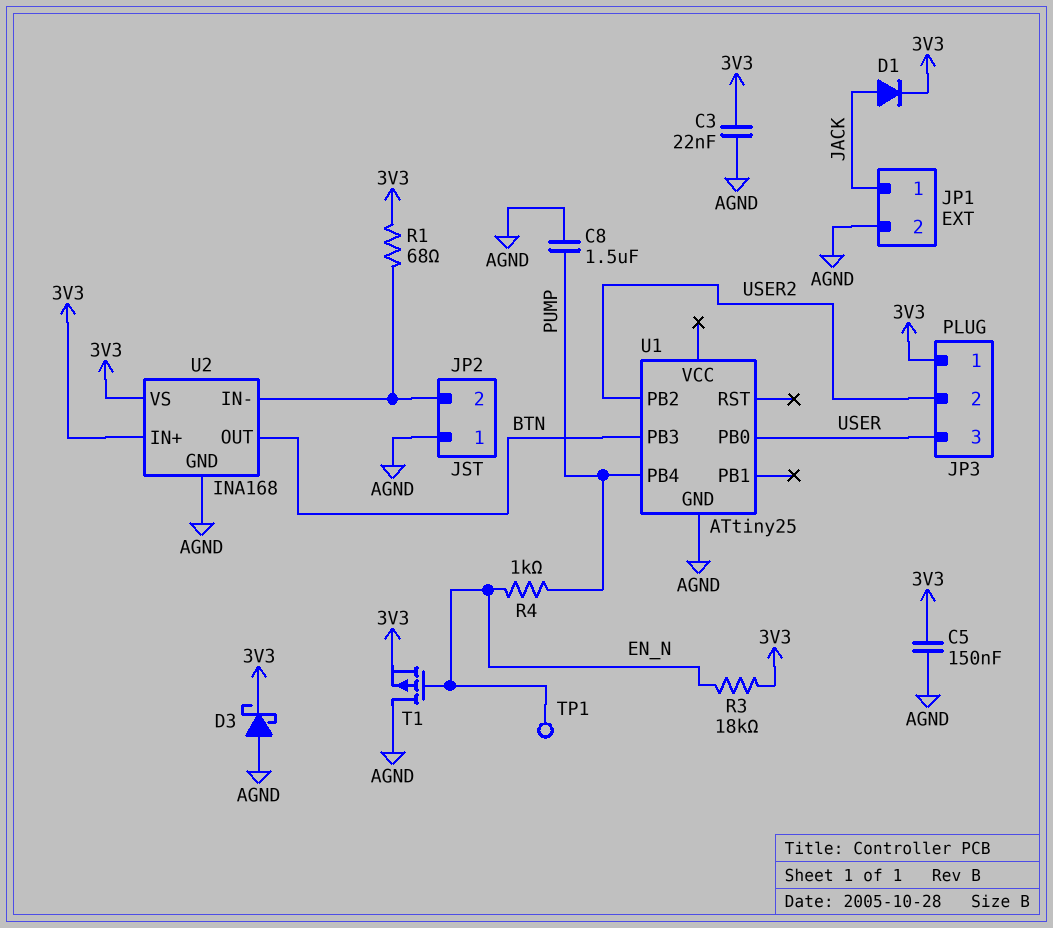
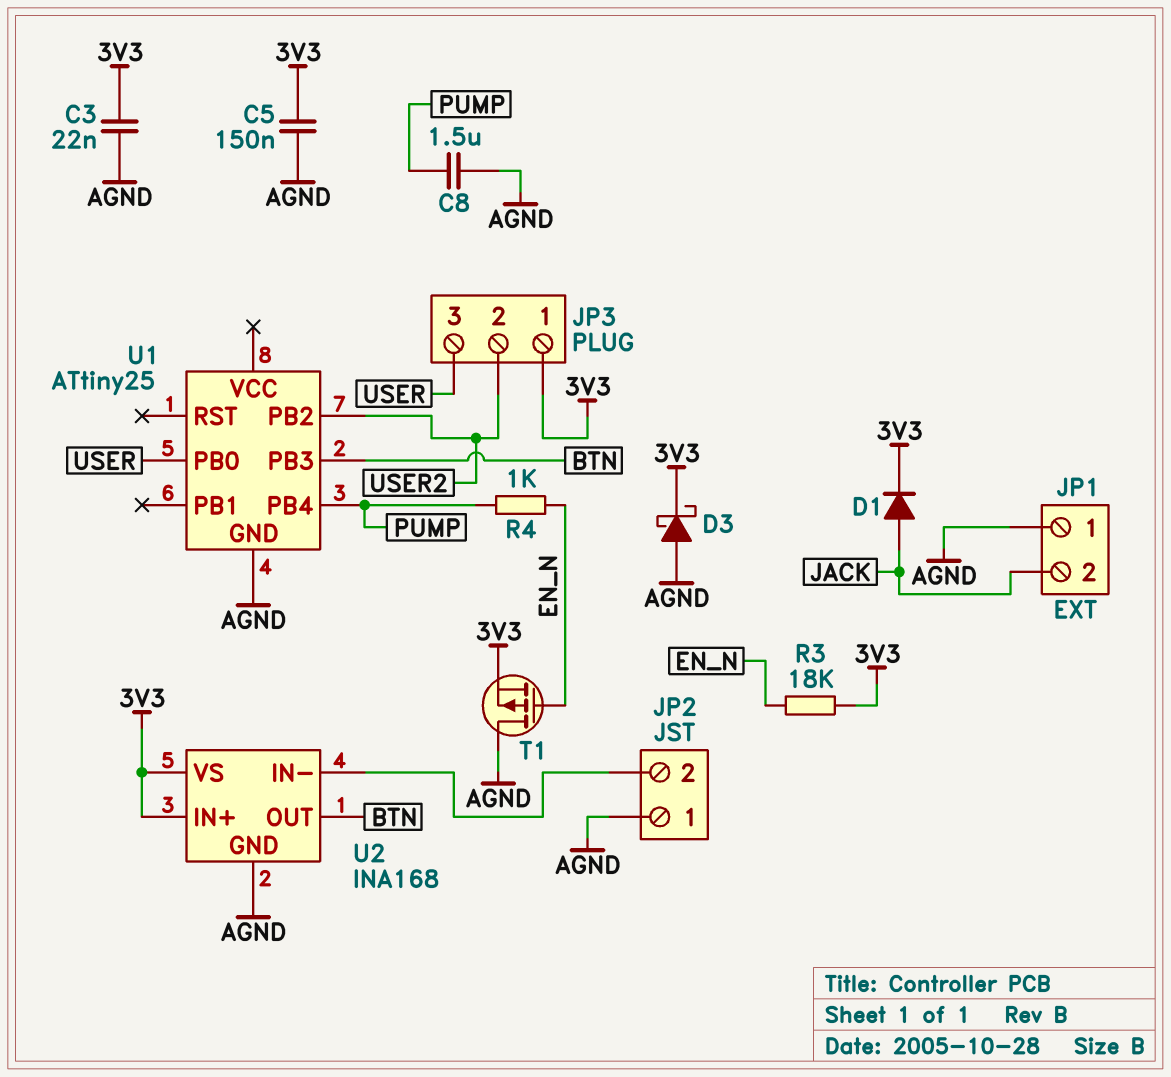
JP1 pin 1: JACK -> AGND
JP1 pin 2: AGND -> JACK
R1: 68 (3V3, JP2/2) -> none
TP1: test point (EN_N) -> none

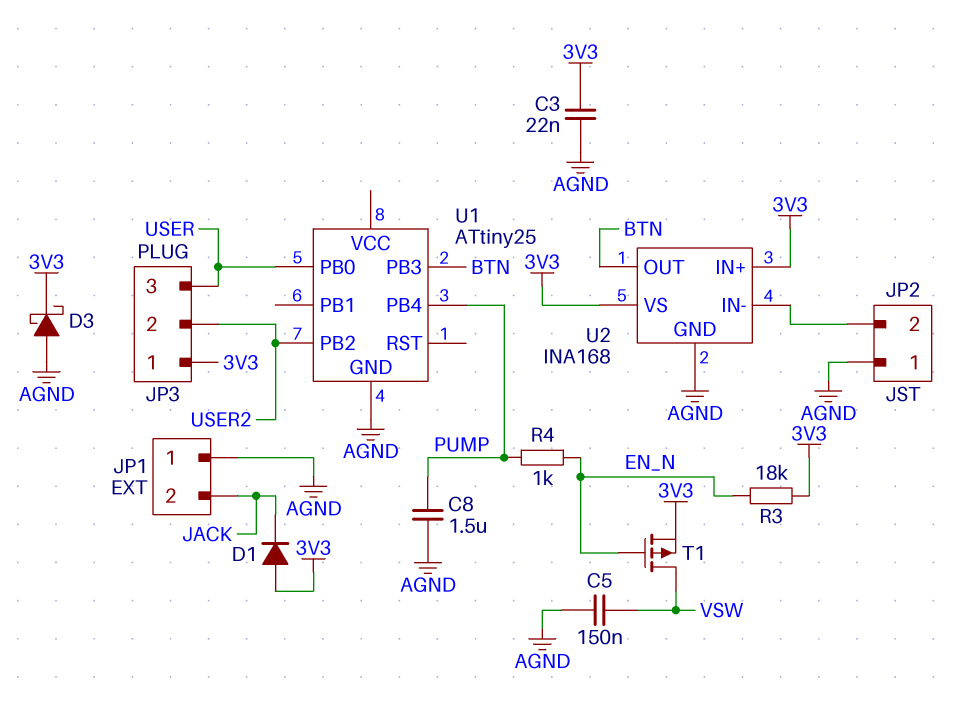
C5: 150nF (3V3, AGND) -> 150nF (AGND, VSW)
D1: diode (A JACK, K 3V3) -> diode (A 3V3, K JACK)
T1: PMOS (G EN_N, D AGND, S 3V3) -> PMOS (G EN_N, D VSW, S 3V3)

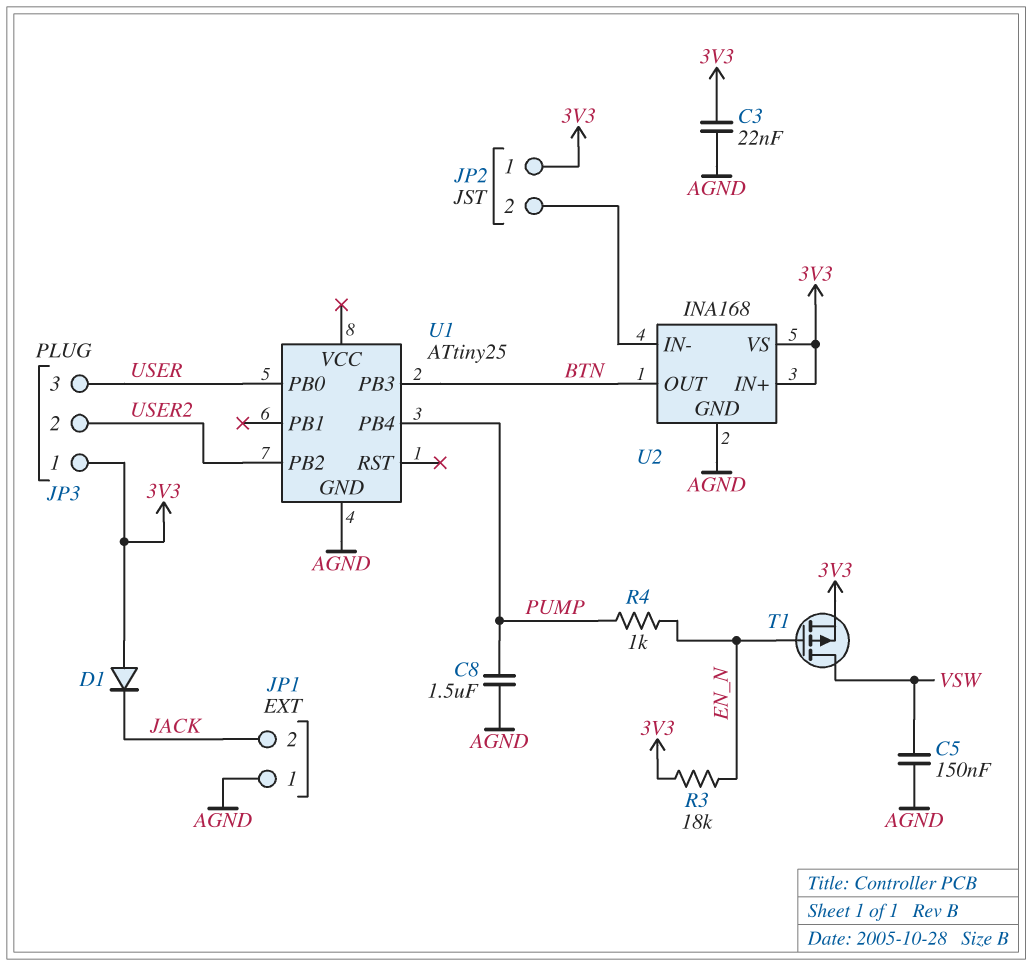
D3: schottky (A AGND, K 3V3) -> none
JP2 pin 1: AGND -> 3V3

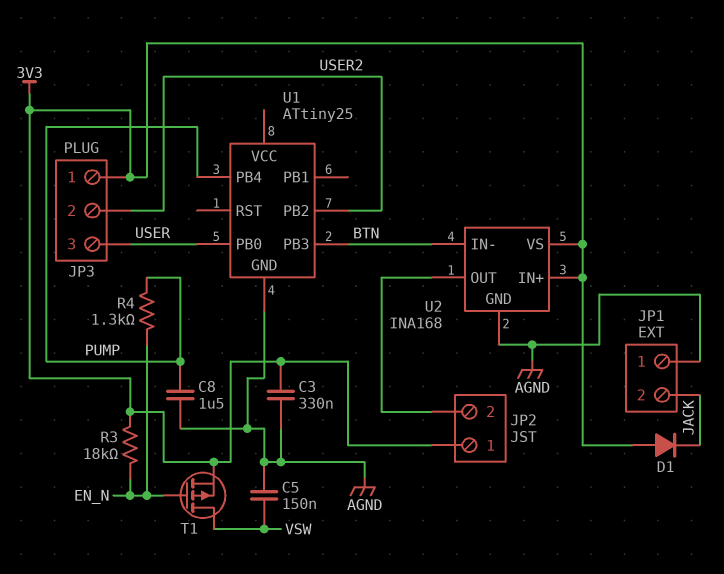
C3: 22nF (3V3, AGND) -> 330nF (3V3, AGND)
R4: 1k (EN_N, PUMP) -> 1.3k (EN_N, PUMP)
U2 pin IN-: JP2/2 -> BTN
U2 pin OUT: BTN -> JP2/2

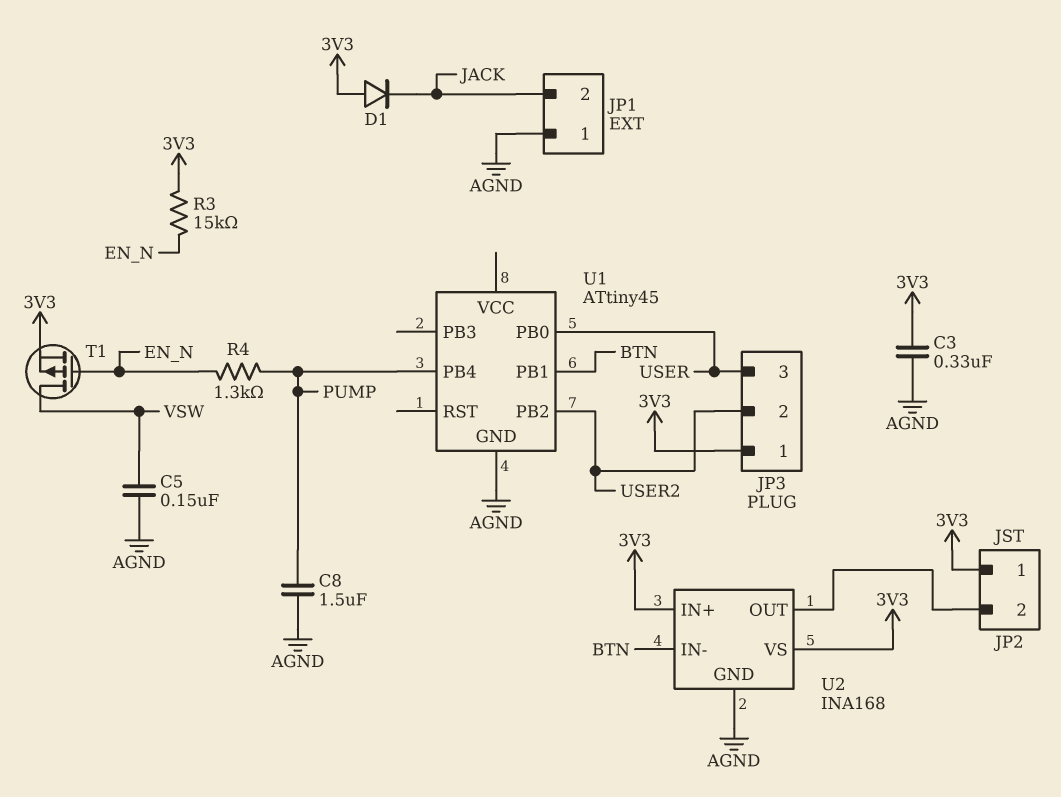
R3: 18k (3V3, EN_N) -> 15k (3V3, EN_N)
U1: ATtiny25 -> ATtiny45
U1 pin PB1: none -> BTN
U1 pin PB3: BTN -> none

